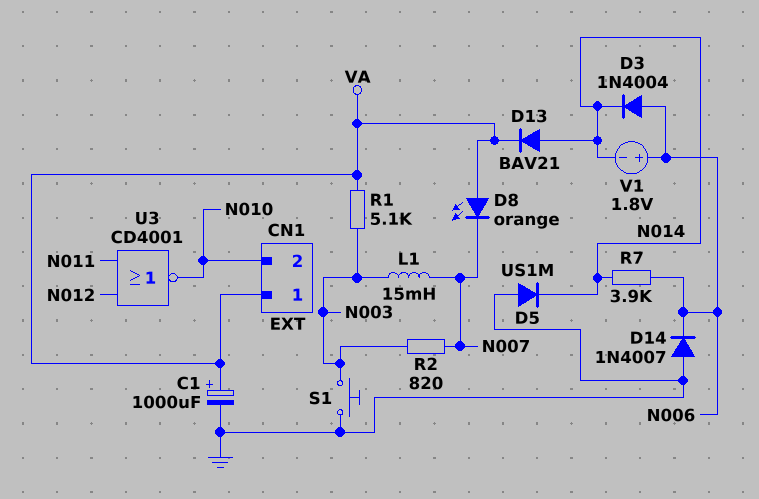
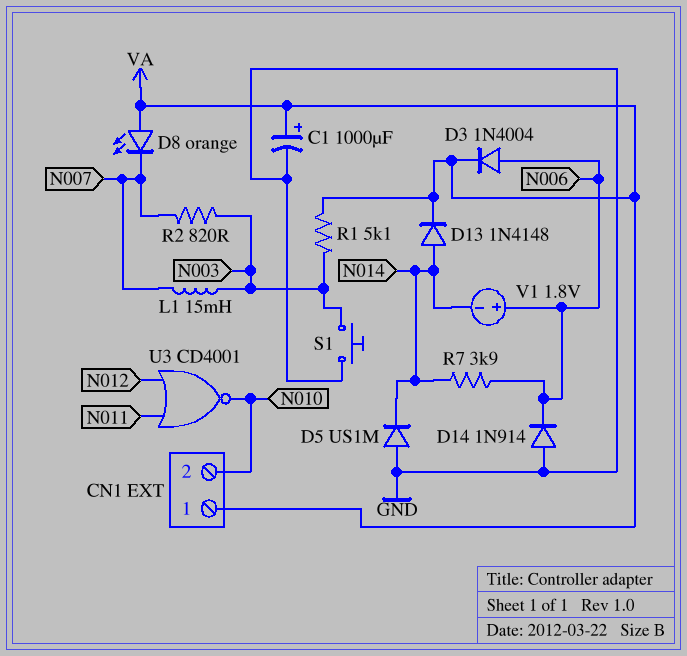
D3: diode 1N4004 (A N006, K N014) -> diode 1N4004 (A N006, K VA)
D13: diode BAV21 (A N014, K VA) -> diode 1N4148 (A N014, K VA)
D14: diode 1N4007 (A GND, K N006) -> diode 1N914 (A GND, K N006)

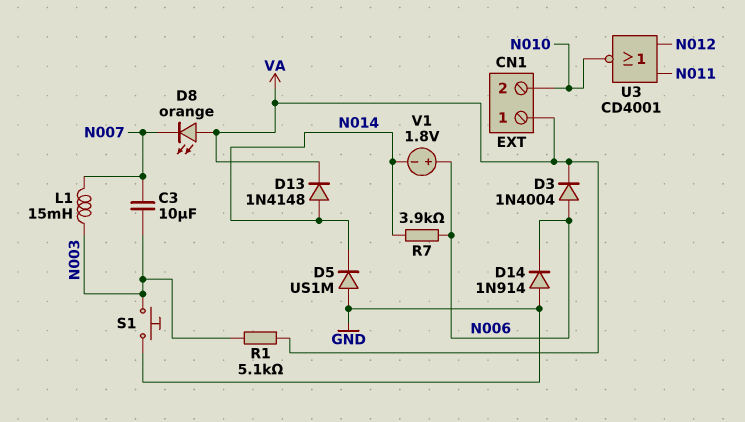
C1: 1000uF (plus VA, minus GND) -> none
C3: none -> 10uF (N003, N007)
R2: 820 (N003, N007) -> none

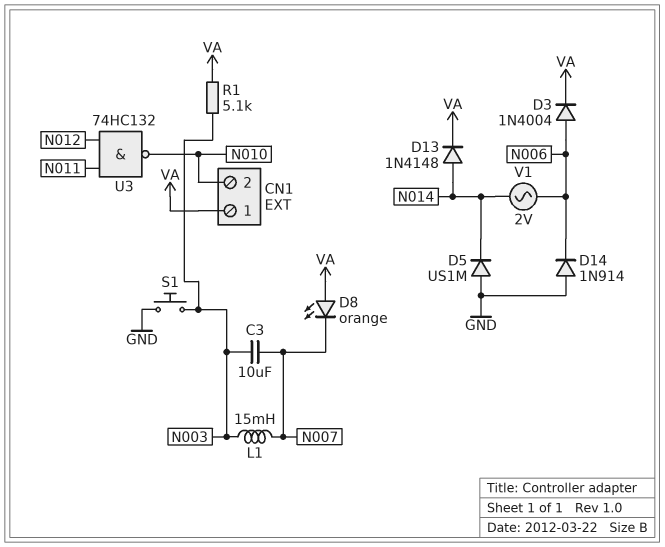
R7: 3.9k (N006, N014) -> none
U3: NOR CD4001 (in N011, in N012, out N010) -> NAND 74HC132 (in N011, in N012, out N010)
V1: 1.8V (plus N006, minus N014) -> AC 2V (N006, N014)

